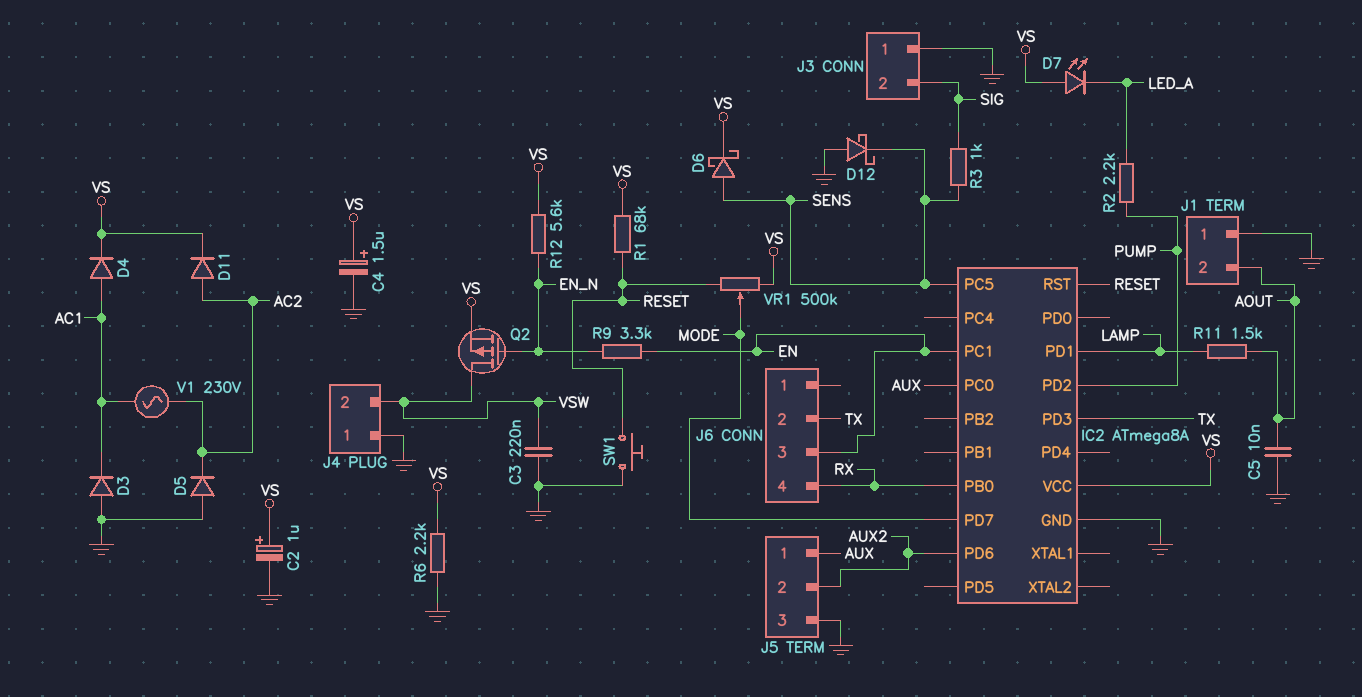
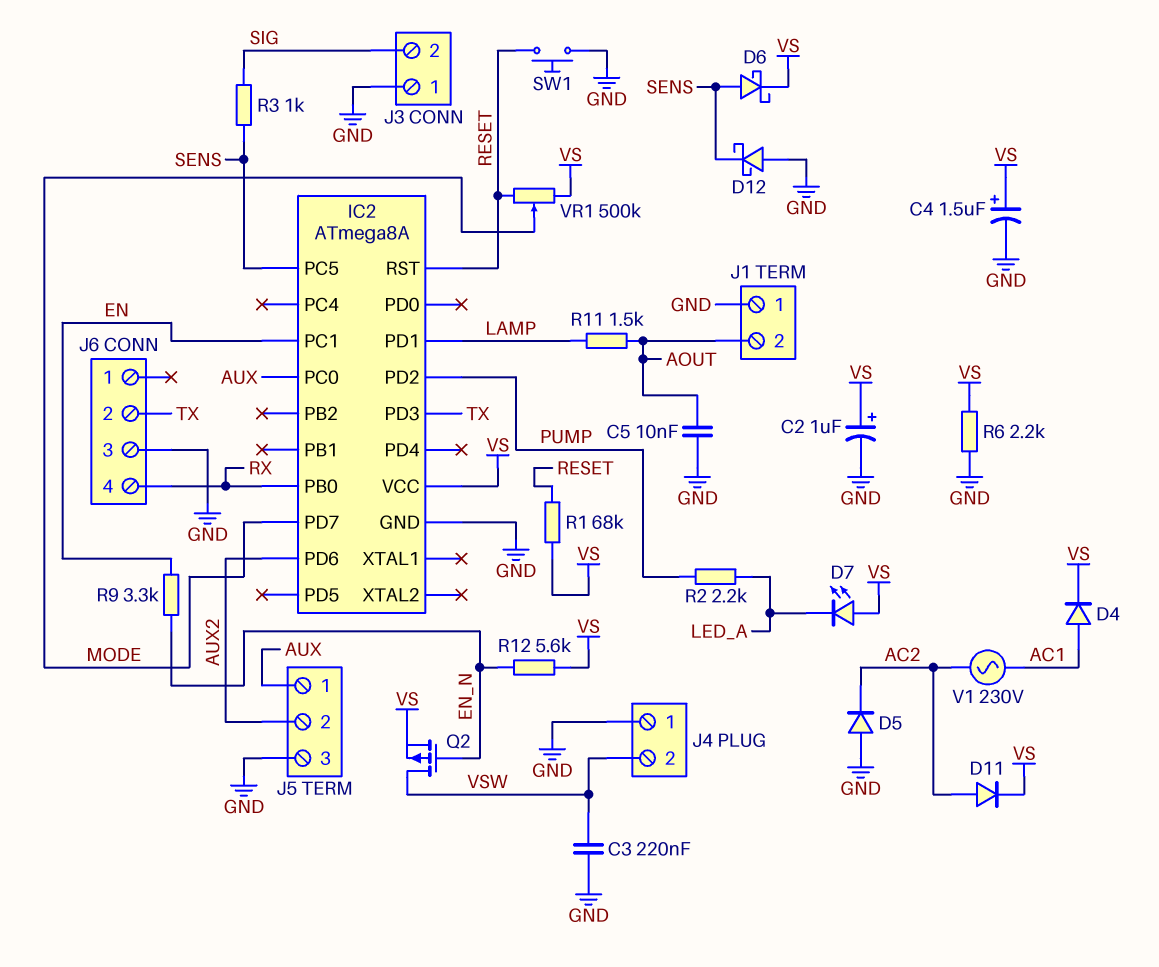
D3: diode (A GND, K AC1) -> none
J6 pin 3: EN -> GND

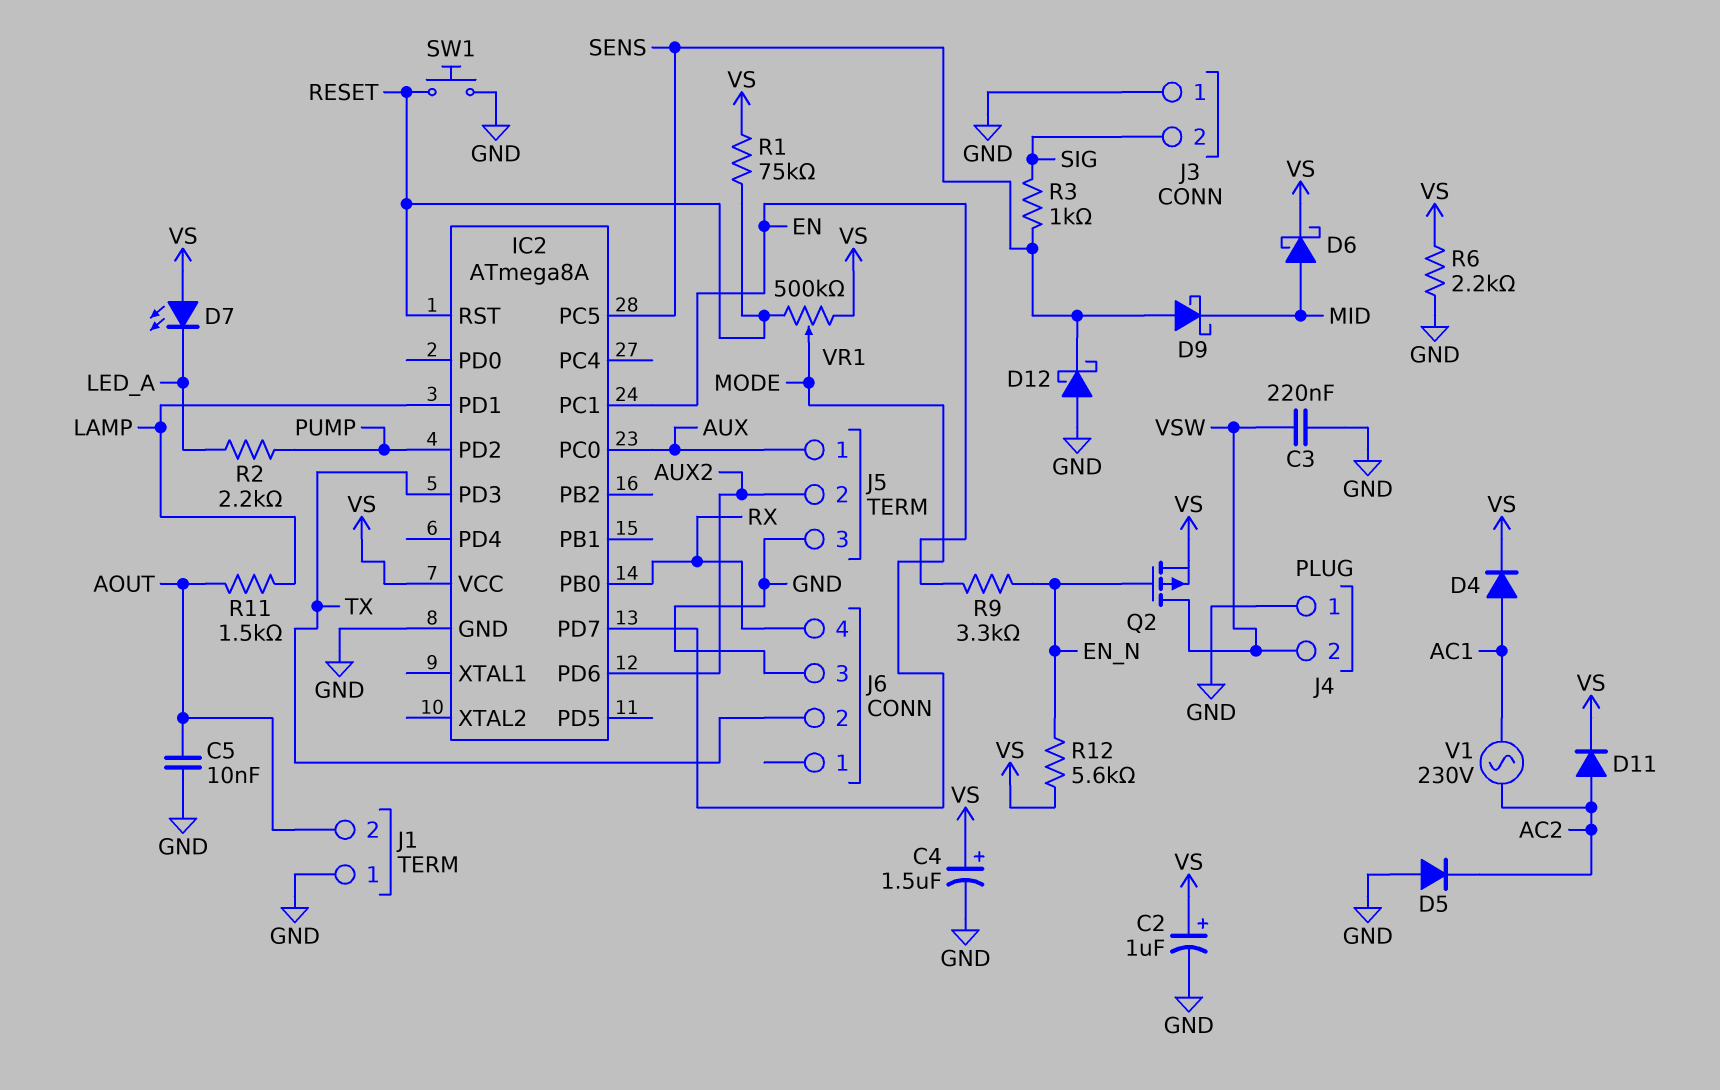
D6: schottky (A SENS, K VS) -> schottky (A MID, K VS)
D9: none -> schottky (A SENS, K MID)
R1: 68k (RESET, VS) -> 75k (RESET, VS)

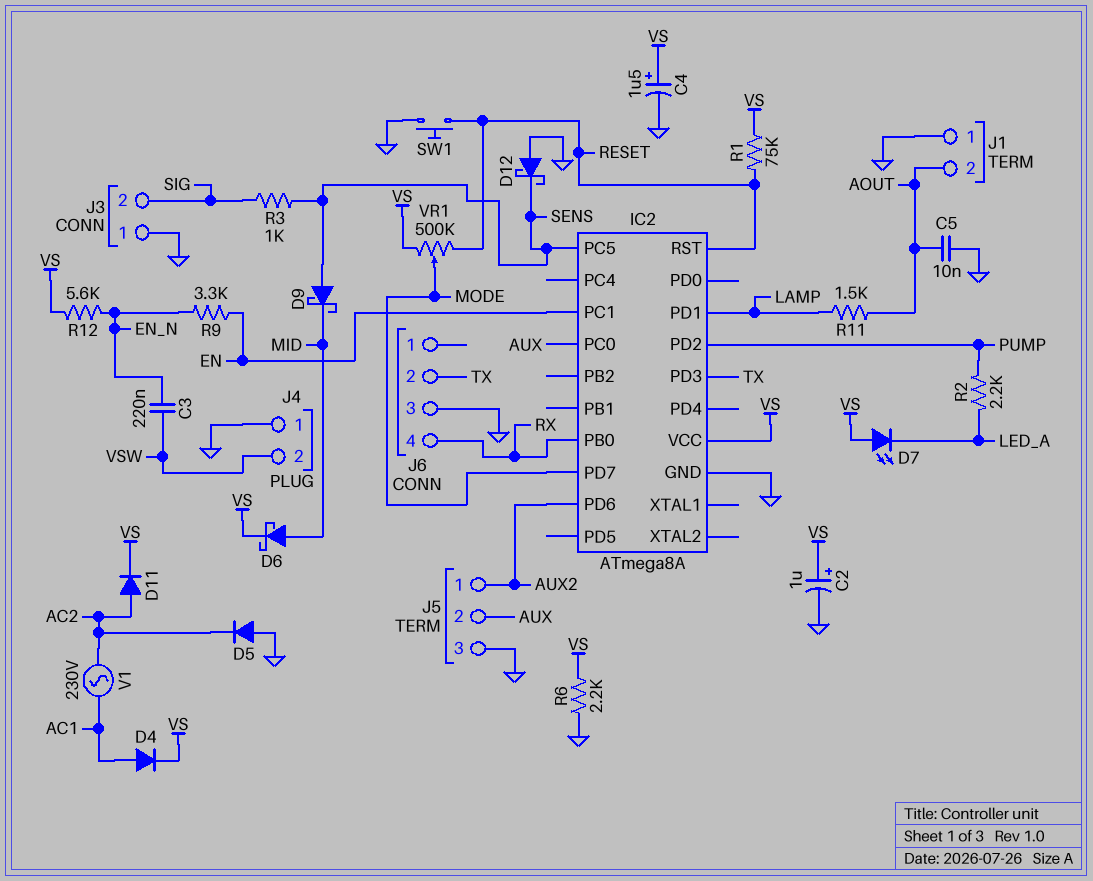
C3: 220nF (GND, VSW) -> 220nF (EN_N, VSW)
J5 pin 1: AUX -> AUX2
J5 pin 2: AUX2 -> AUX
Q2: PMOS (G EN_N, D VSW, S VS) -> none

